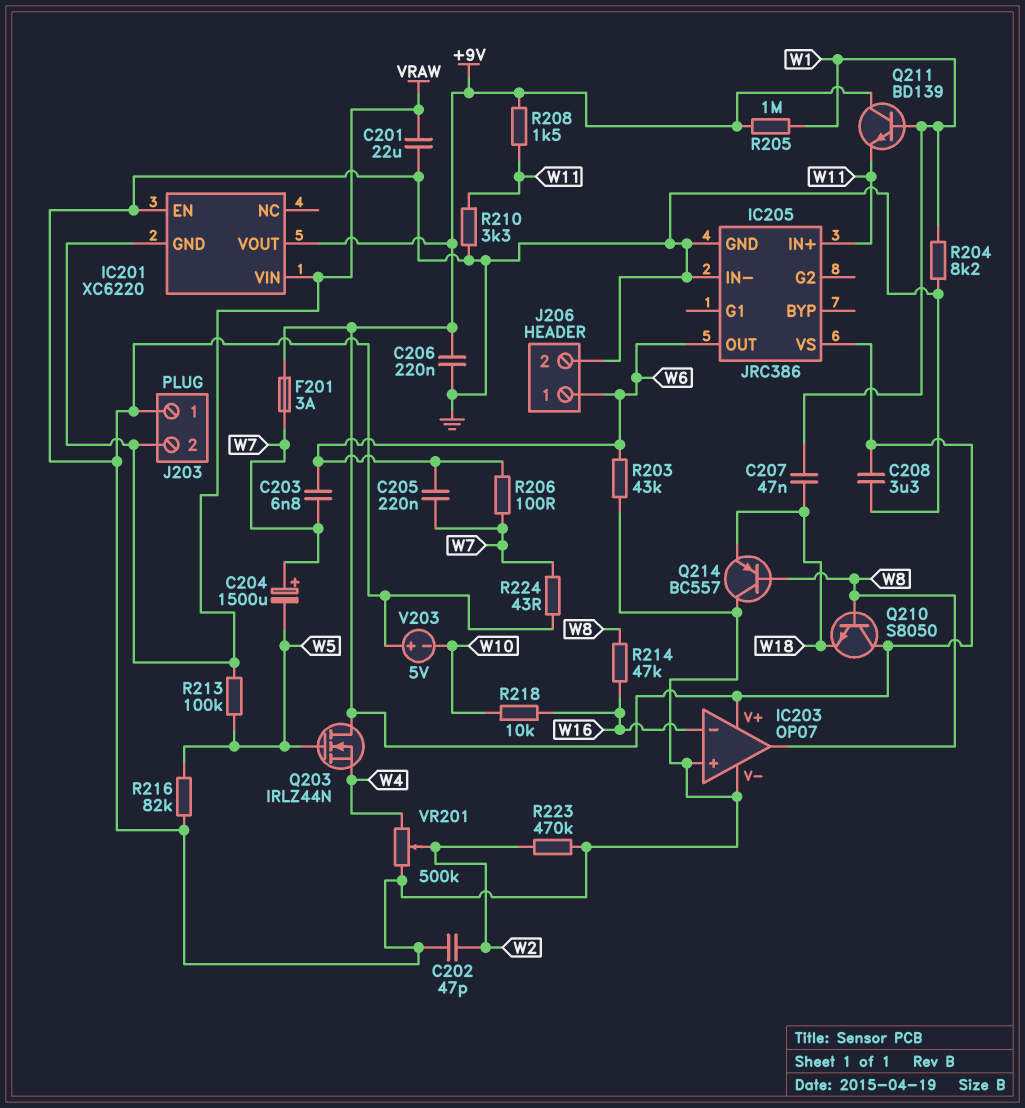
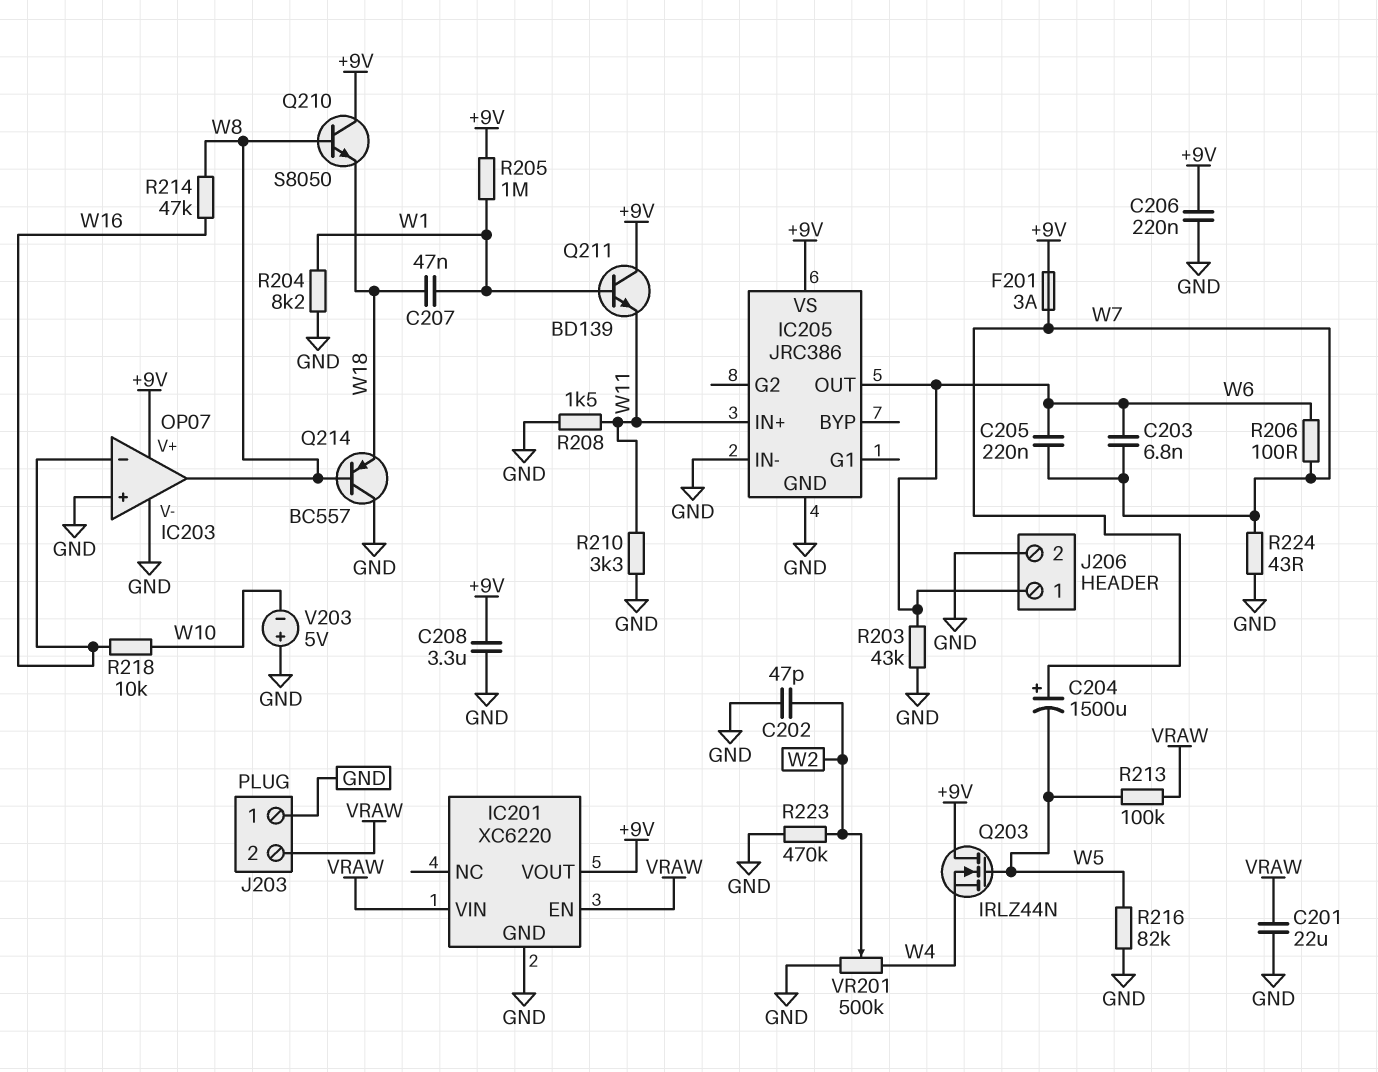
IC201 pin EN: GND -> VRAW
IC201 pin GND: VRAW -> GND
R208: 1.5k (+9V, W11) -> 1.5k (GND, W11)

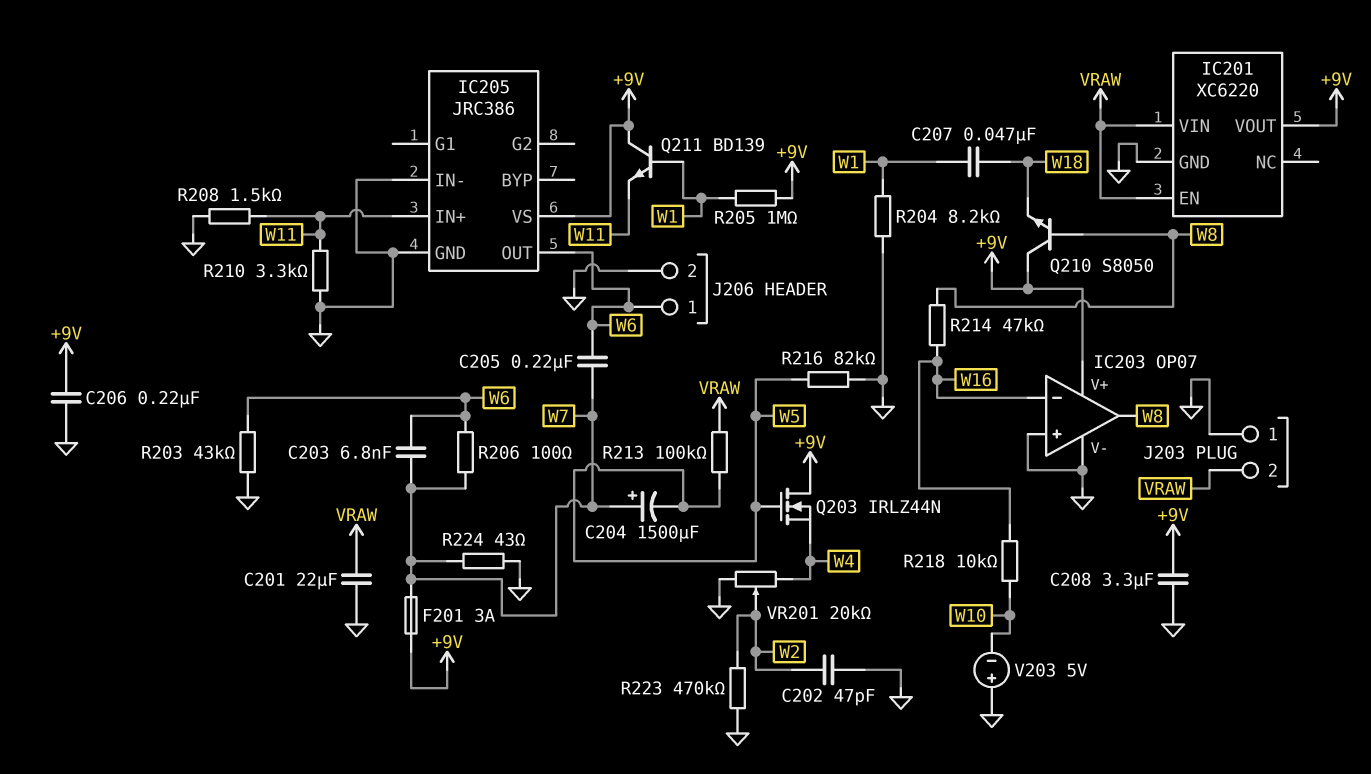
Q214: PNP BC557 (B W8, C GND, E W18) -> none
VR201: 500k (GND, W4, wiper W2) -> 20k (GND, W4, wiper W2)

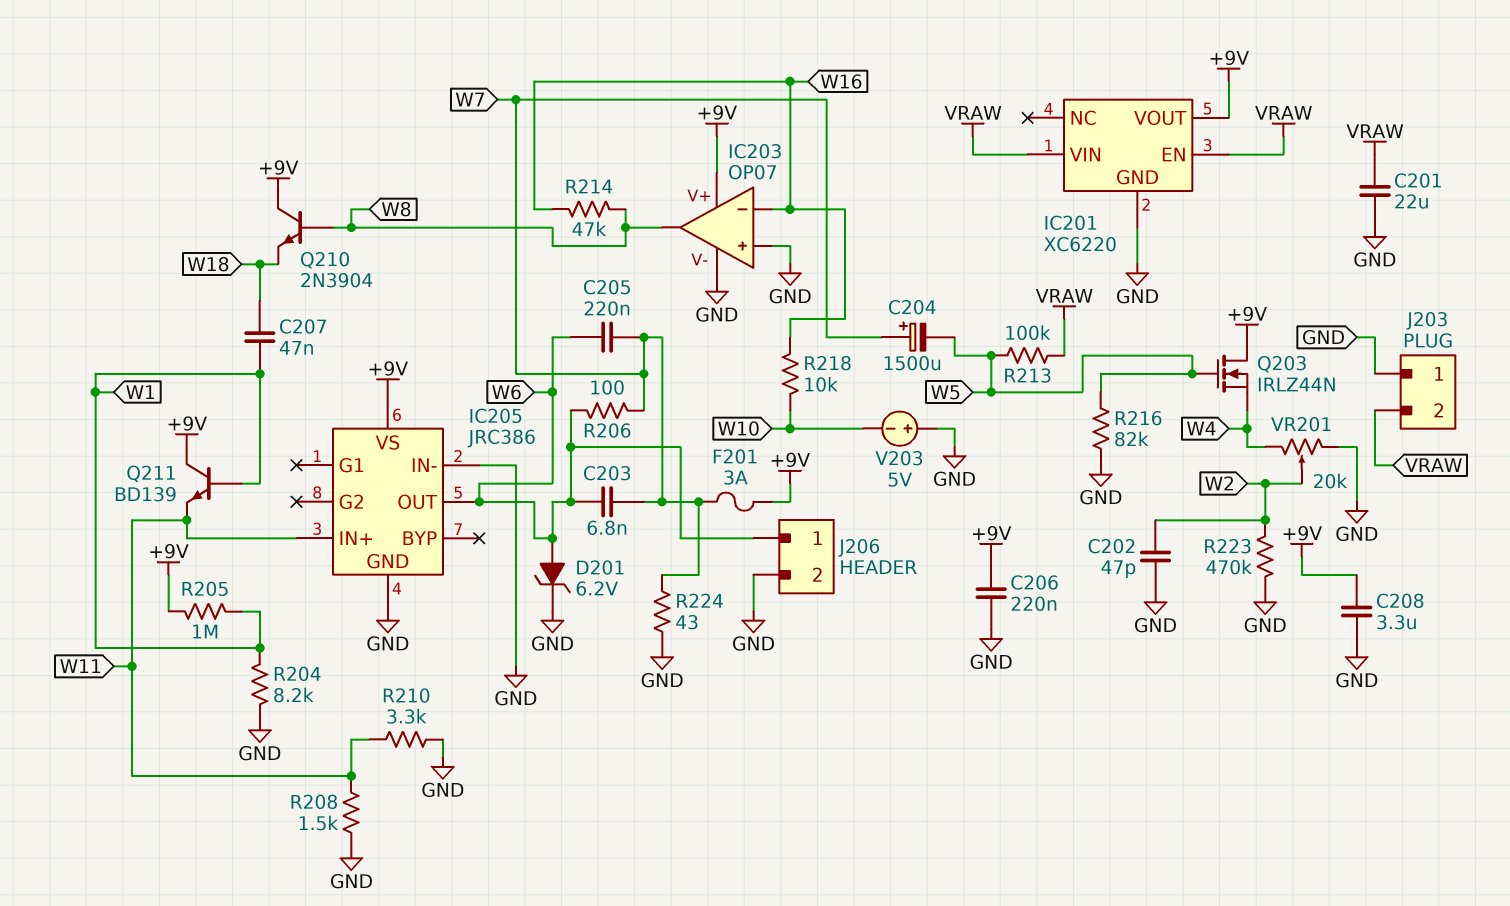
D201: none -> zener 6.2V (A W6, K GND)
Q210: NPN S8050 (B W8, C +9V, E W18) -> NPN 2N3904 (B W8, C +9V, E W18)
R203: 43k (GND, W6) -> none

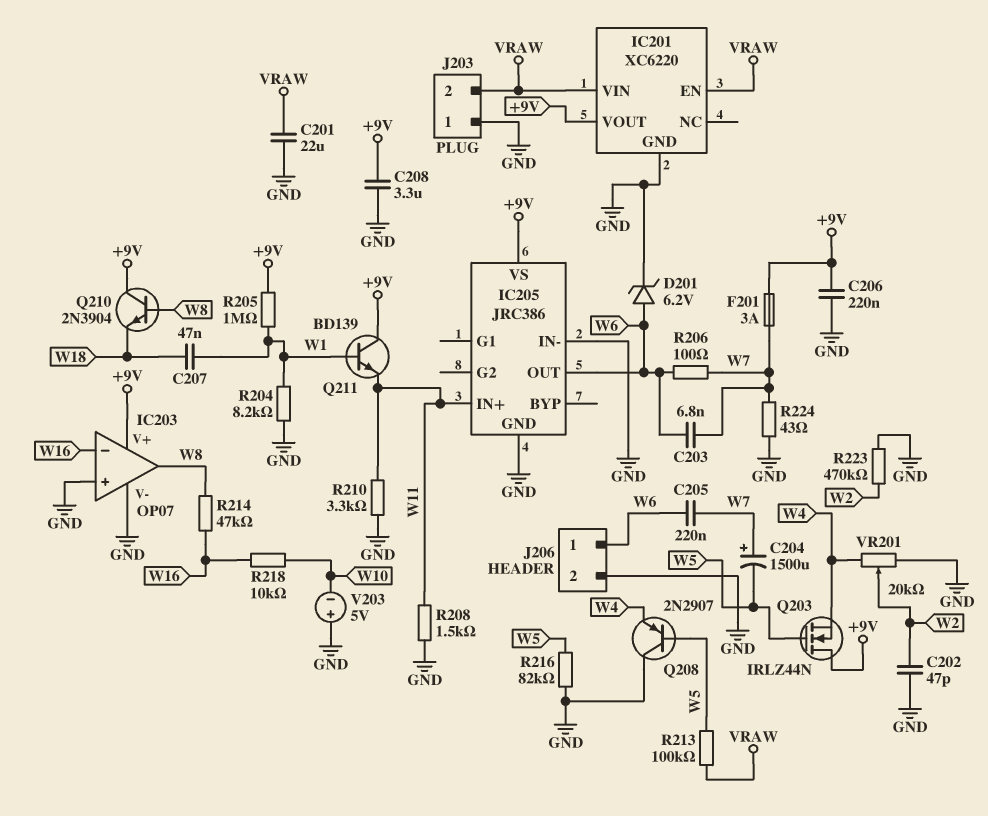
Q208: none -> PNP 2N2907 (B W5, C GND, E W4)

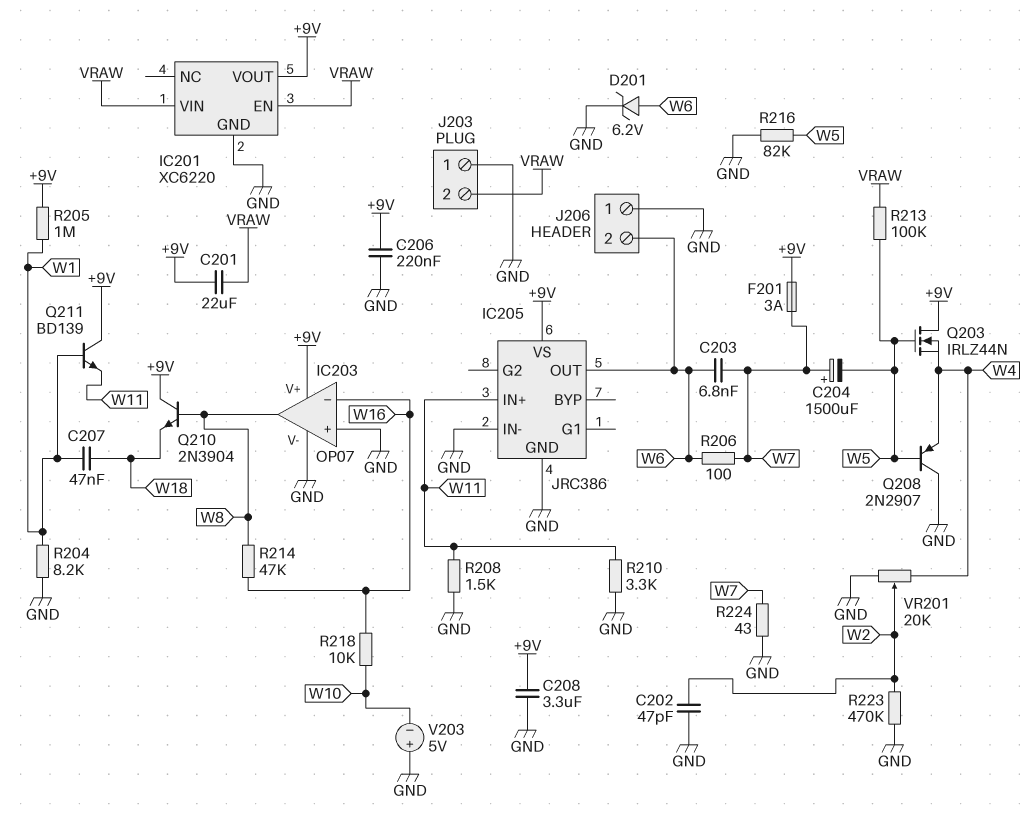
C201: 22uF (GND, VRAW) -> 22uF (+9V, VRAW)
C205: 220nF (W6, W7) -> none
J206 pin 1: W6 -> GND
J206 pin 2: GND -> W6

